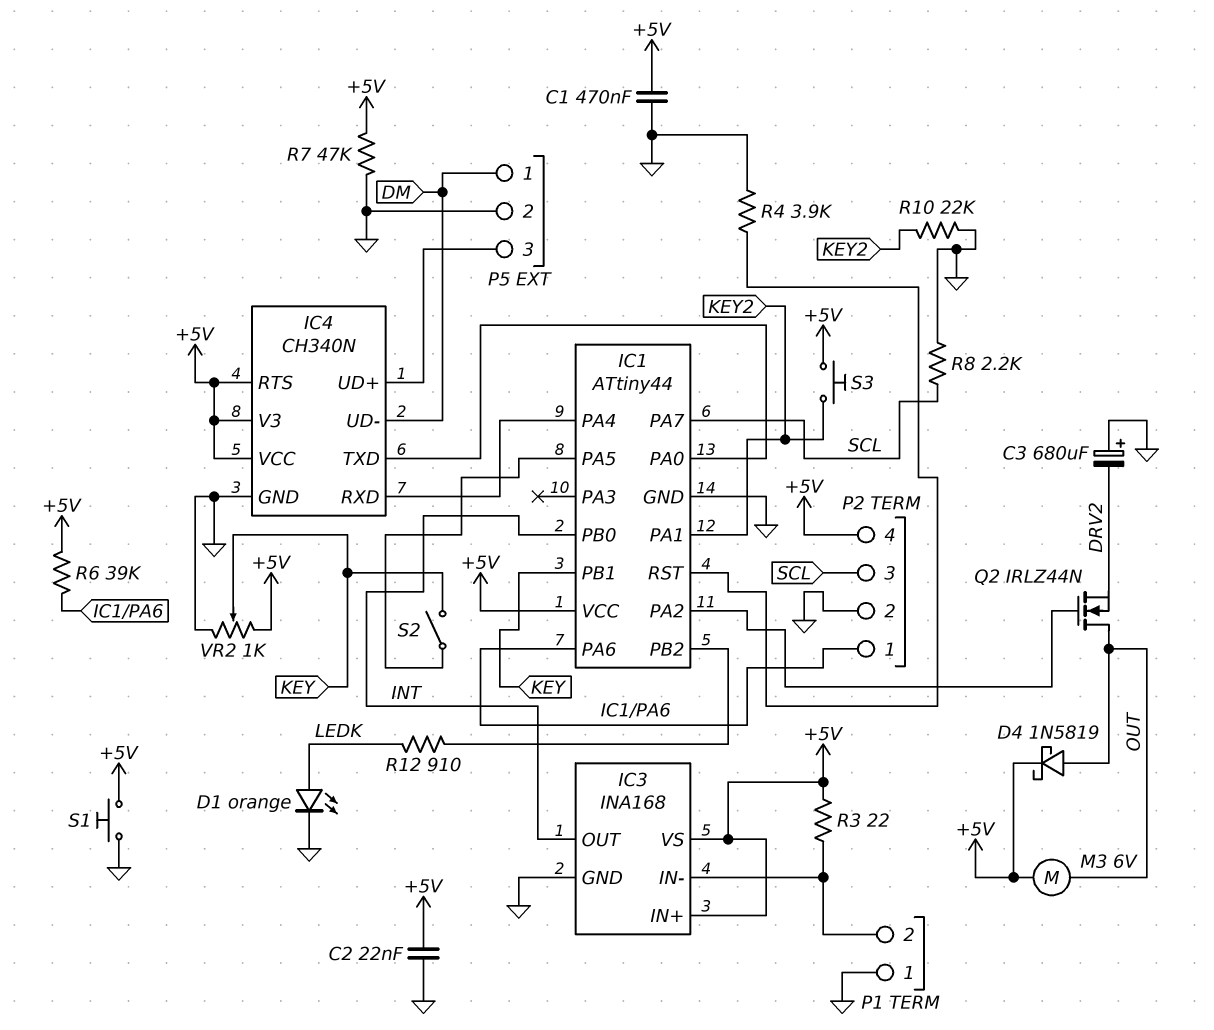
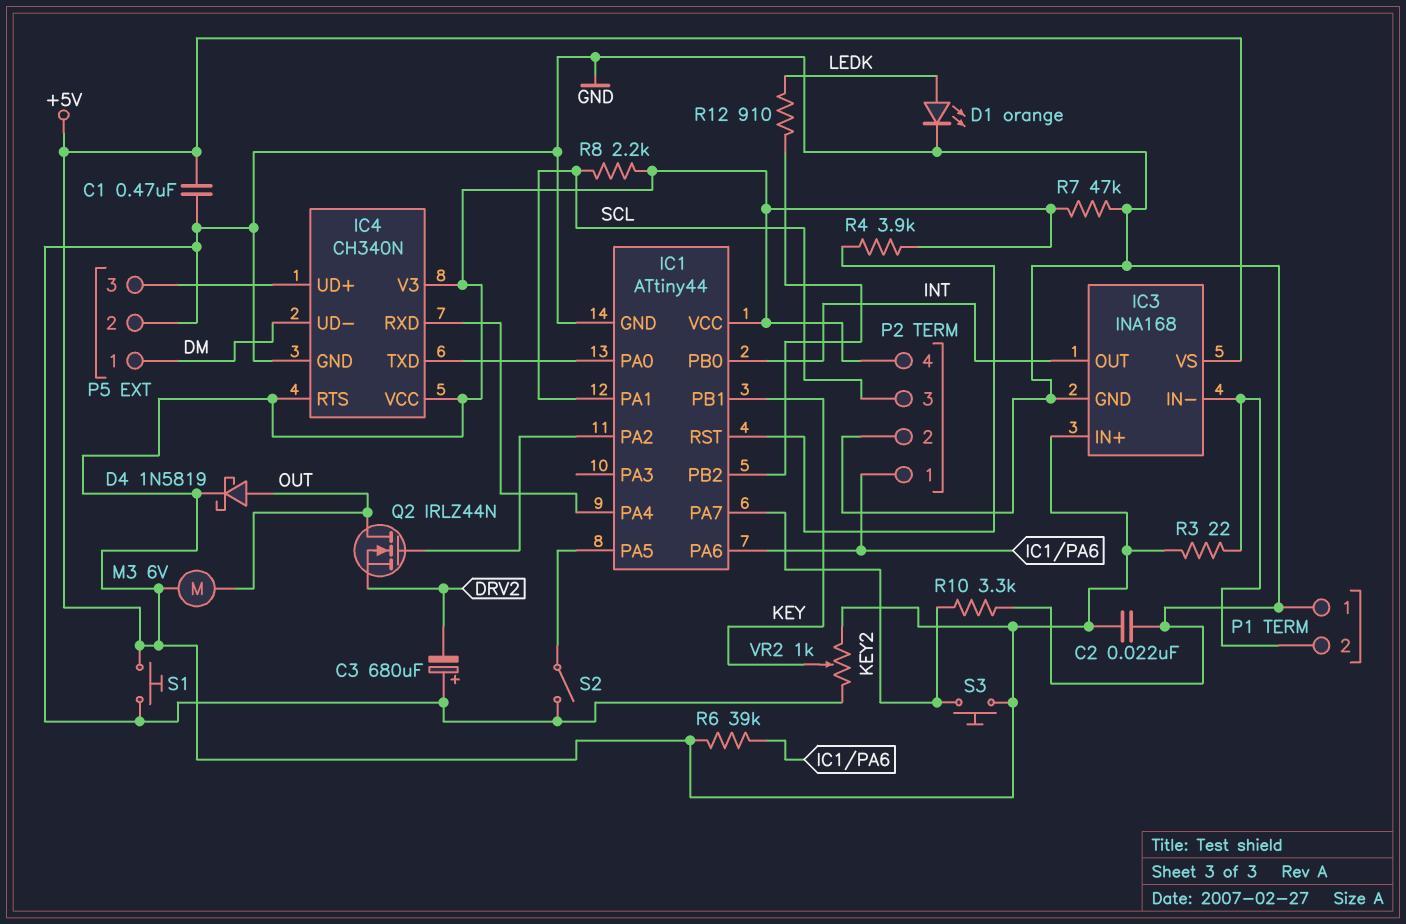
IC1 pin PA1: KEY2 -> SCL
IC1 pin PA7: SCL -> KEY2
R4: 3.9k (GND, IC1/RST) -> 3.9k (+5V, IC1/RST)
R8: 2.2k (GND, SCL) -> 2.2k (+5V, SCL)
R10: 22k (GND, KEY2) -> 3.3k (GND, KEY2)
S2: switch (IC1/PA5, KEY) -> switch (GND, IC1/PA5)

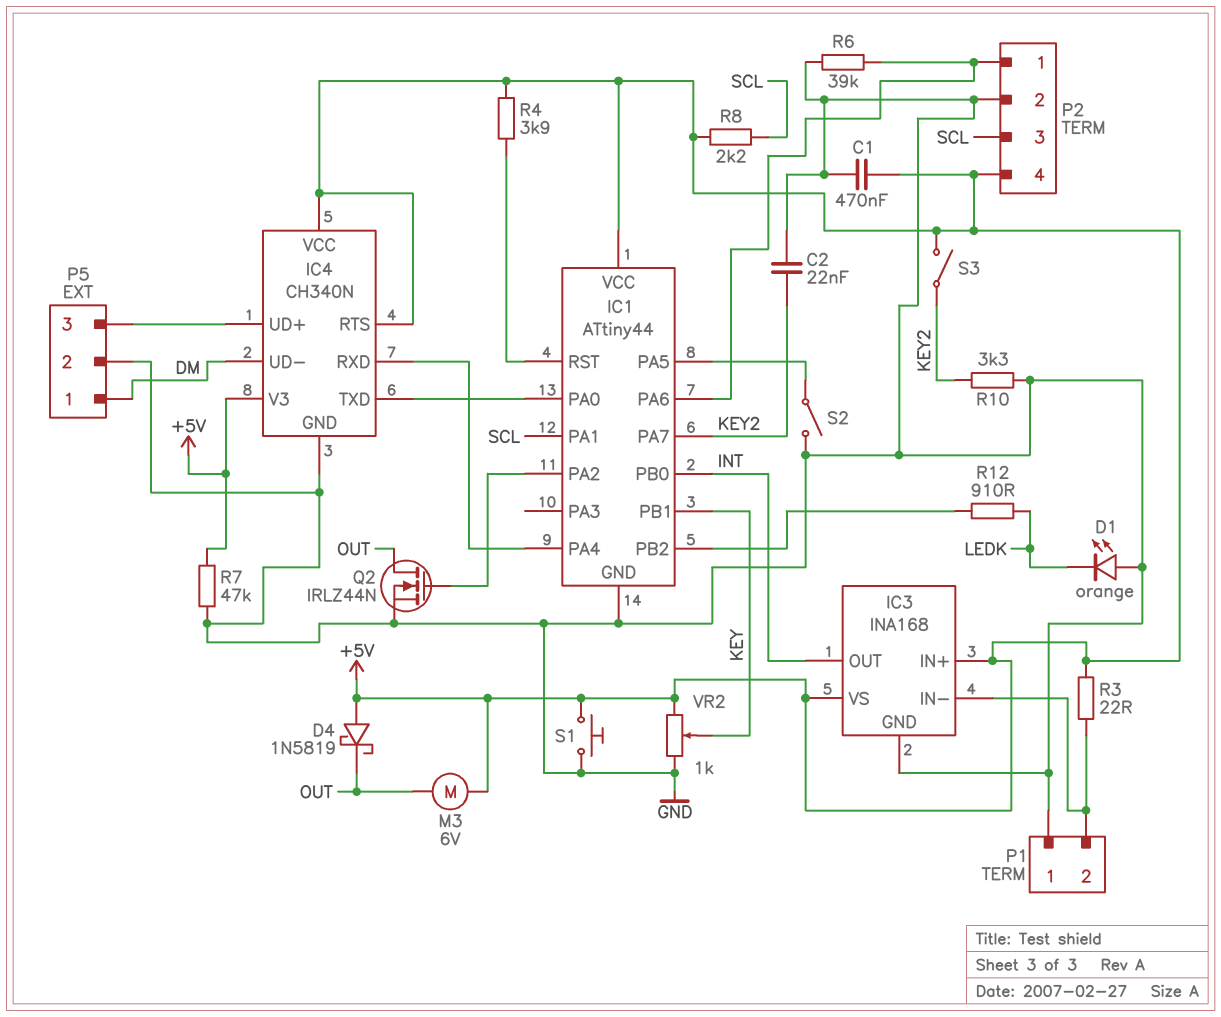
C2: 22nF (+5V, GND) -> 22nF (GND, KEY2)
C3: 680uF (plus GND, minus DRV2) -> none
D1: LED orange (A LEDK, K GND) -> LED orange (A GND, K LEDK)
D4: schottky 1N5819 (A OUT, K +5V) -> schottky 1N5819 (A +5V, K OUT)
Q2: NMOS IRLZ44N (G IC1/PA2, D OUT, S DRV2) -> NMOS IRLZ44N (G IC1/PA2, D OUT, S GND)
R6: 39k (+5V, IC1/PA6) -> 39k (GND, IC1/PA6)
S3: button (+5V, KEY2) -> switch (+5V, KEY2)

